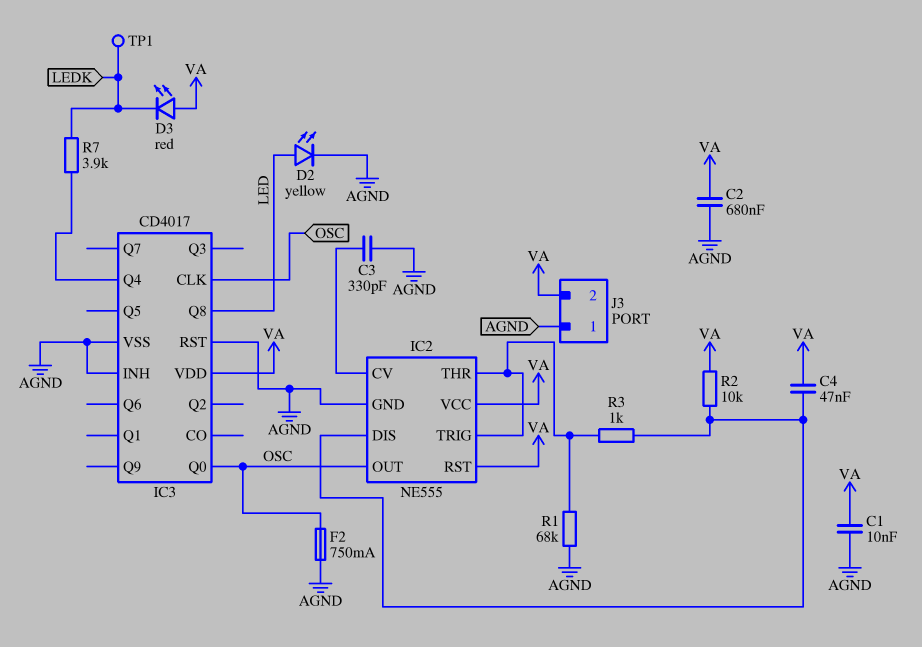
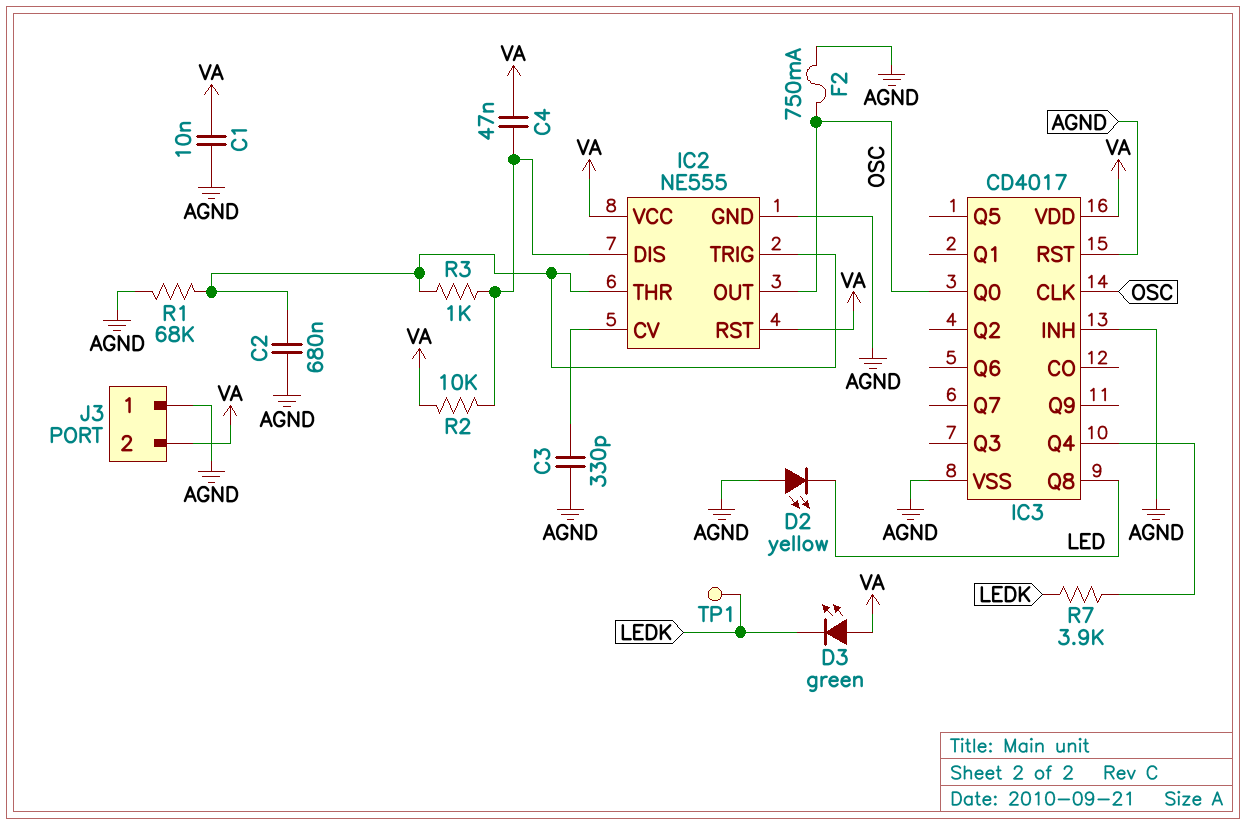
C2: 680nF (AGND, VA) -> 680nF (AGND, IC2/THR)
D2: LED yellow (A LED, K AGND) -> LED yellow (A AGND, K LED)
D3: LED red (A VA, K LEDK) -> LED green (A VA, K LEDK)

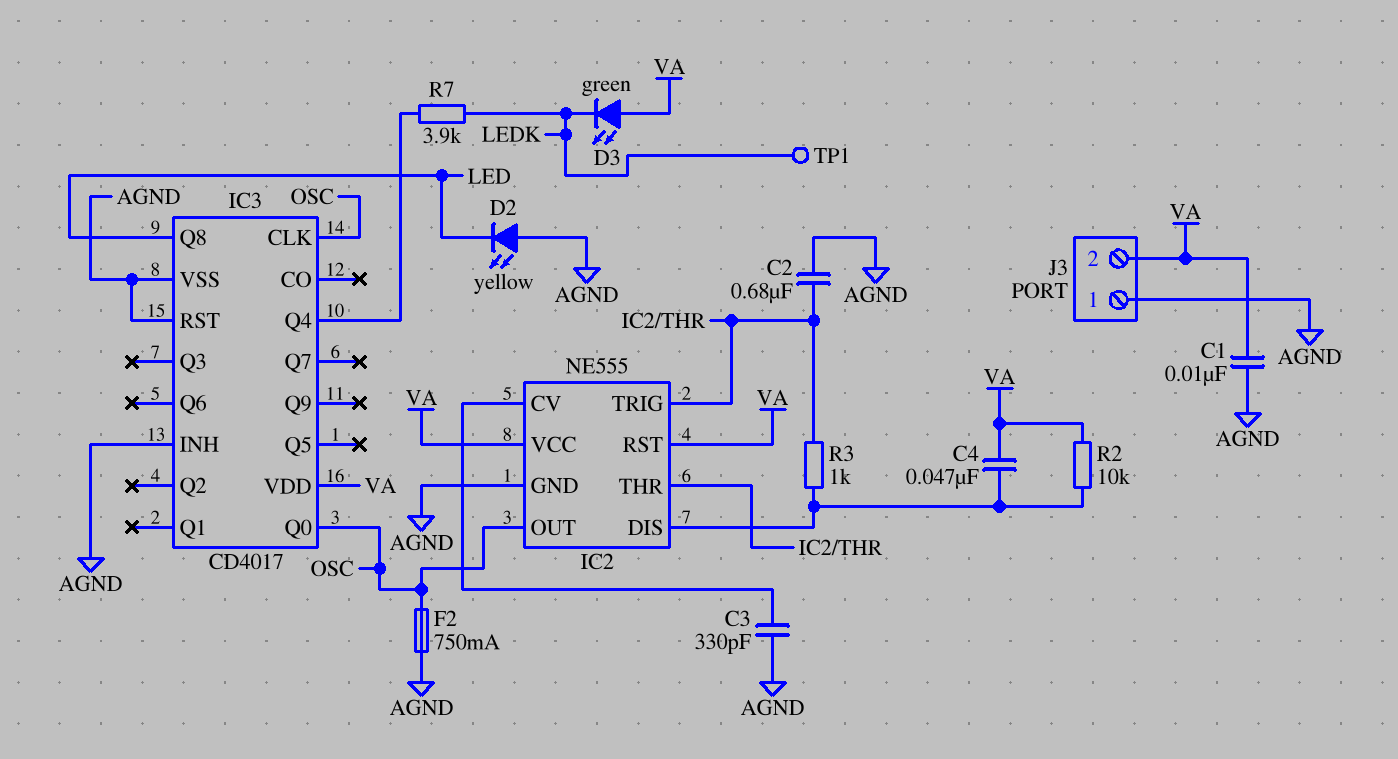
R1: 68k (AGND, IC2/THR) -> none

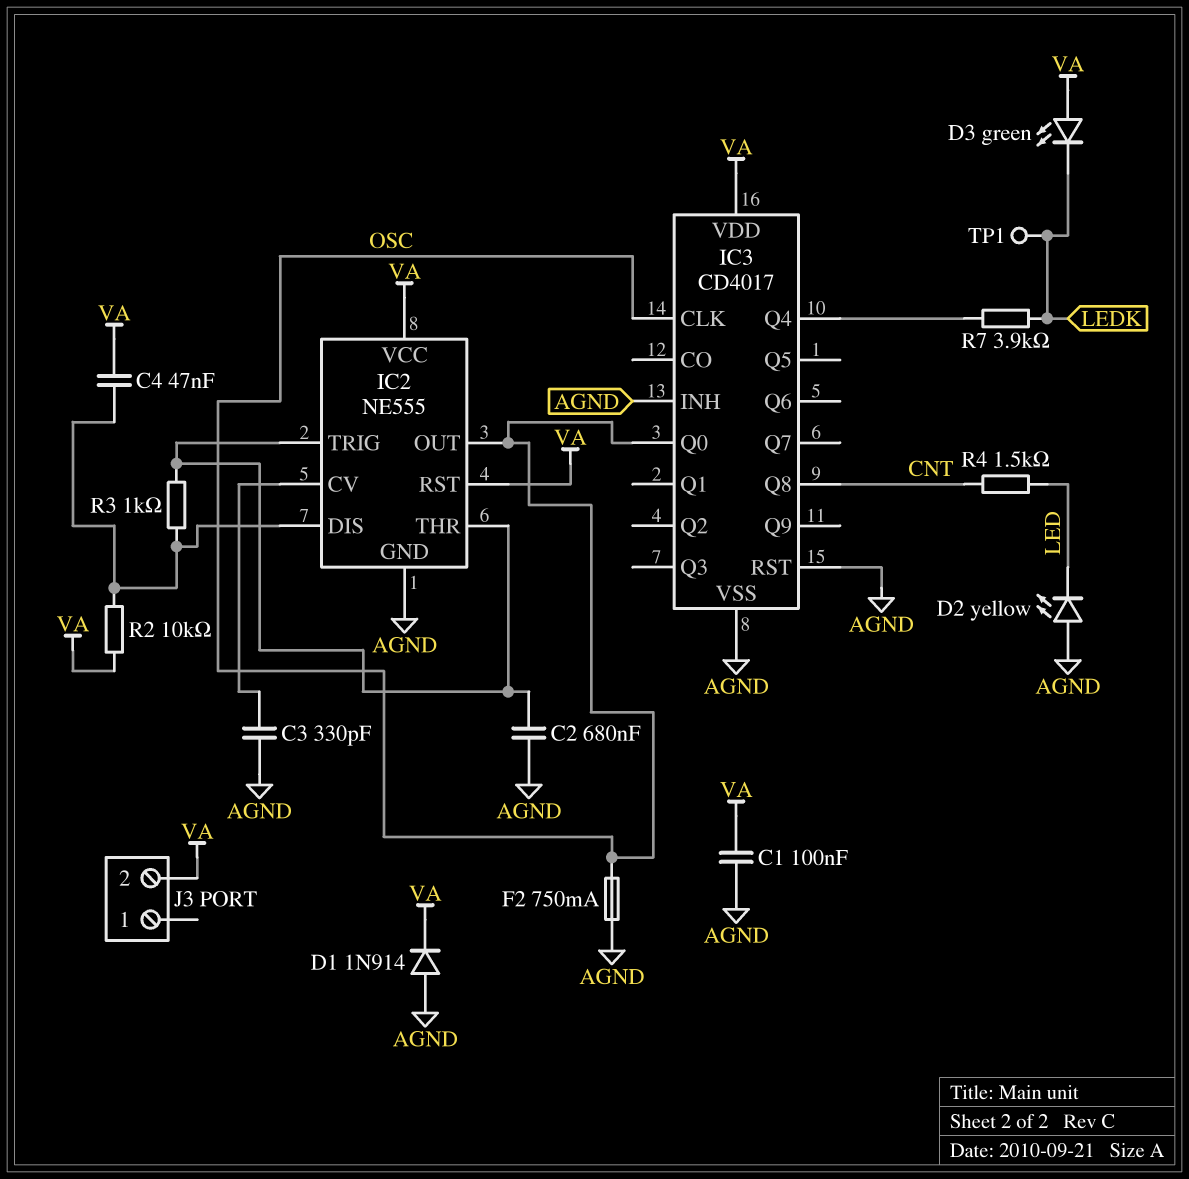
C1: 10nF (AGND, VA) -> 100nF (AGND, VA)
D1: none -> diode 1N914 (A AGND, K VA)
IC3 pin Q8: LED -> CNT
J3 pin 1: AGND -> none
R4: none -> 1.5k (CNT, LED)

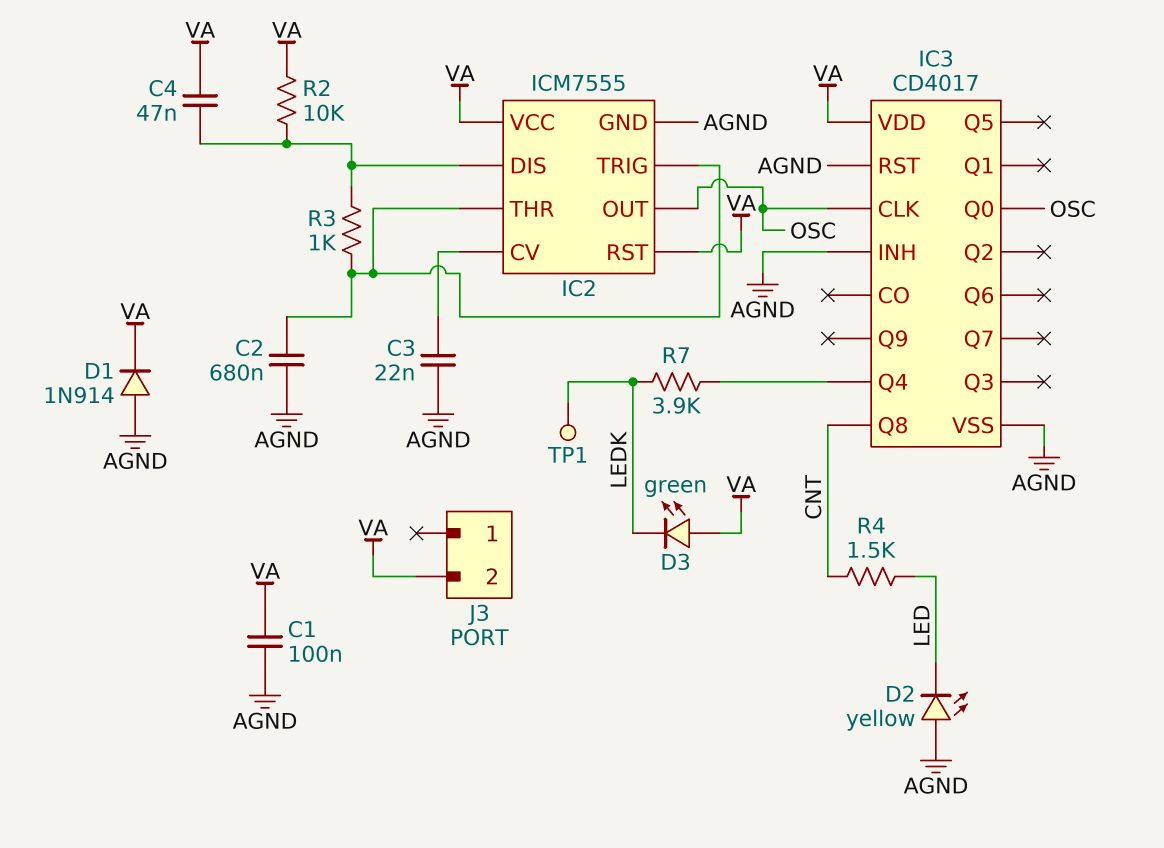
C3: 330pF (AGND, IC2/CV) -> 22nF (AGND, IC2/CV)
F2: 750mA (AGND, OSC) -> none
IC2: NE555 -> ICM7555

